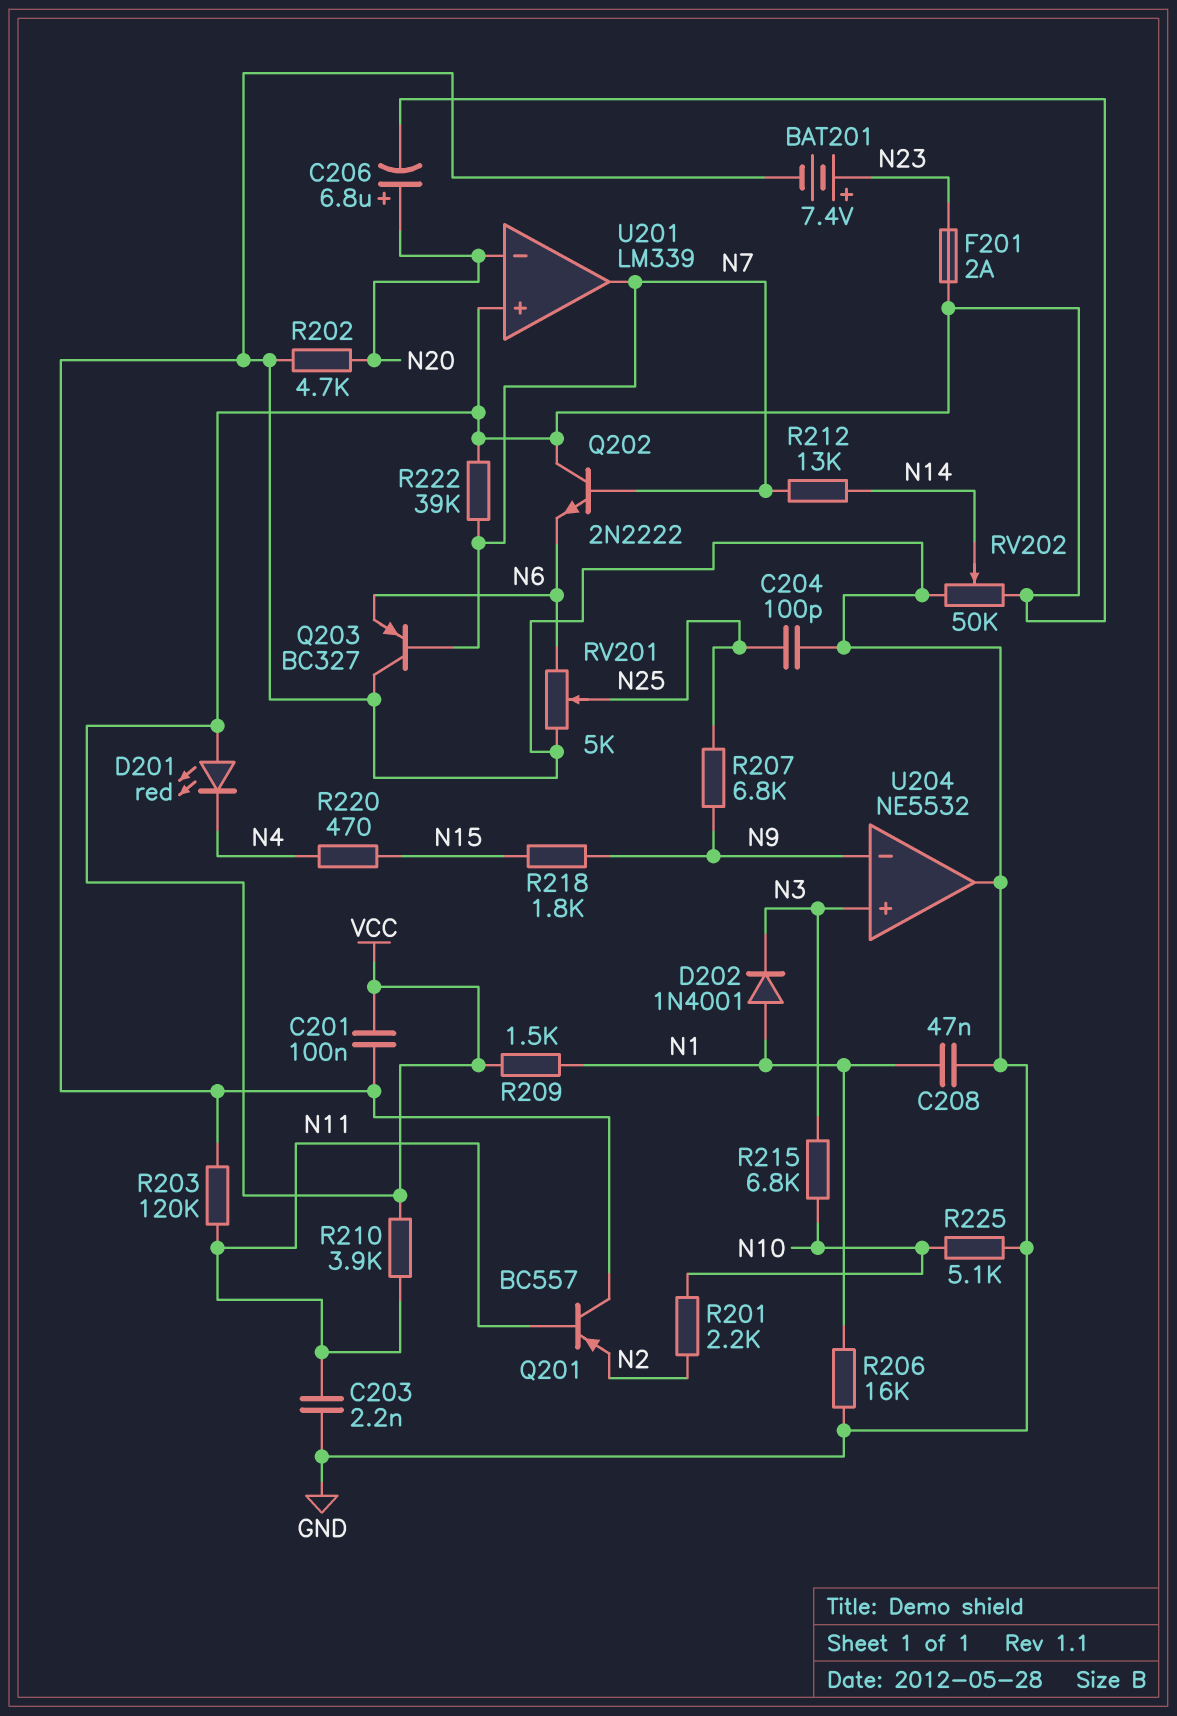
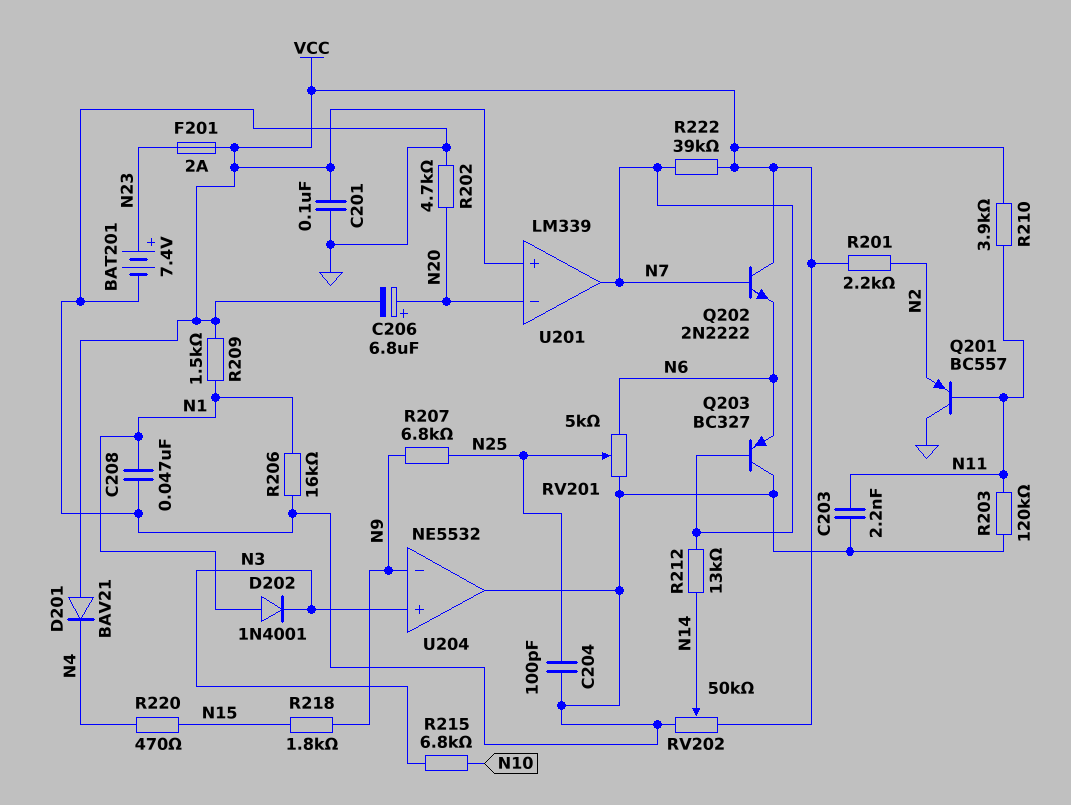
D201: LED red (A VCC, K N4) -> diode BAV21 (A VCC, K N4)
R201: 2.2k (N2, N10) -> 2.2k (N2, VCC)
R225: 5.1k (GND, N10) -> none

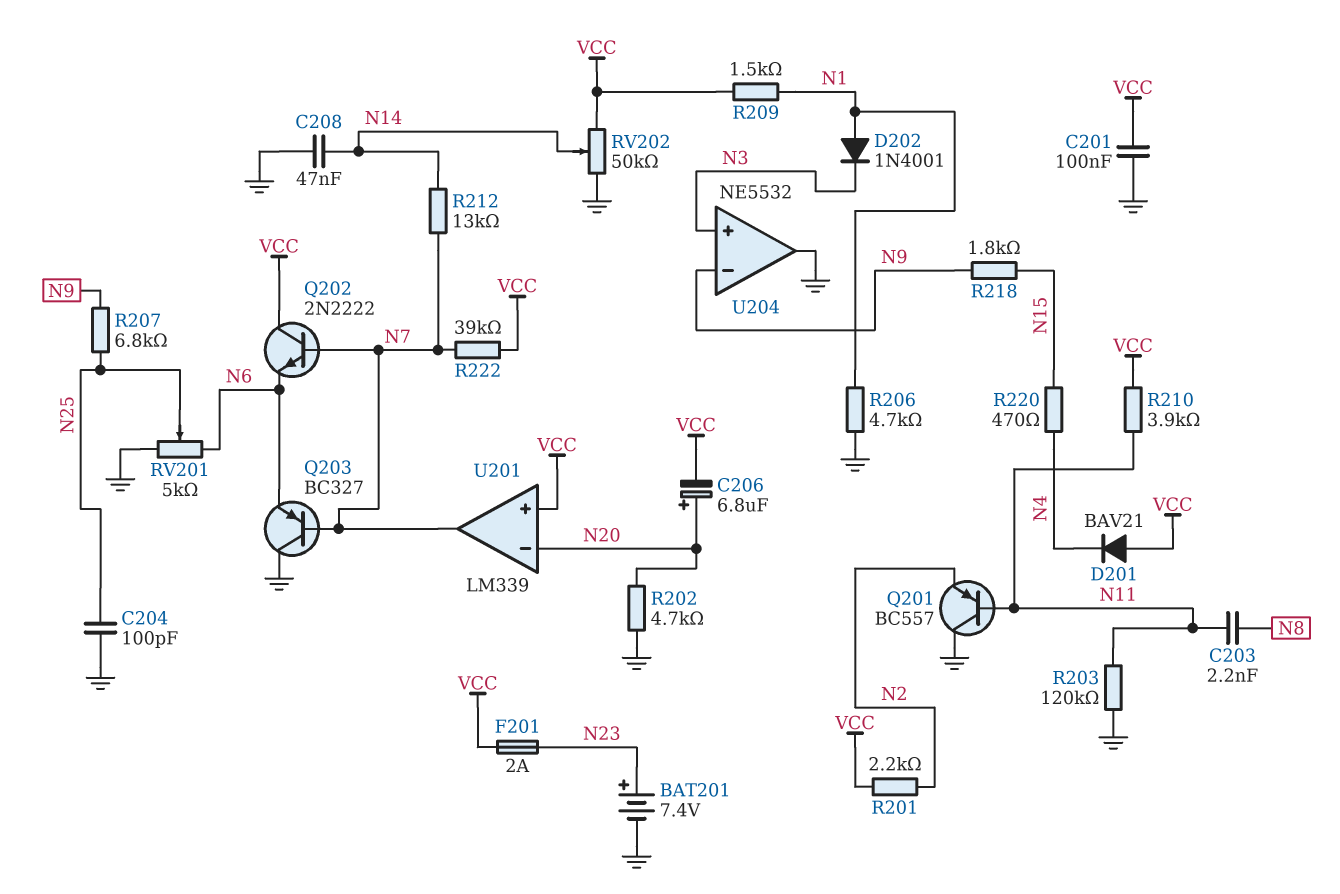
C203: 2.2nF (GND, N11) -> 2.2nF (N8, N11)
C208: 47nF (GND, N1) -> 47nF (GND, N14)
R206: 16k (GND, N1) -> 4.7k (GND, N1)
R215: 6.8k (N3, N10) -> none

